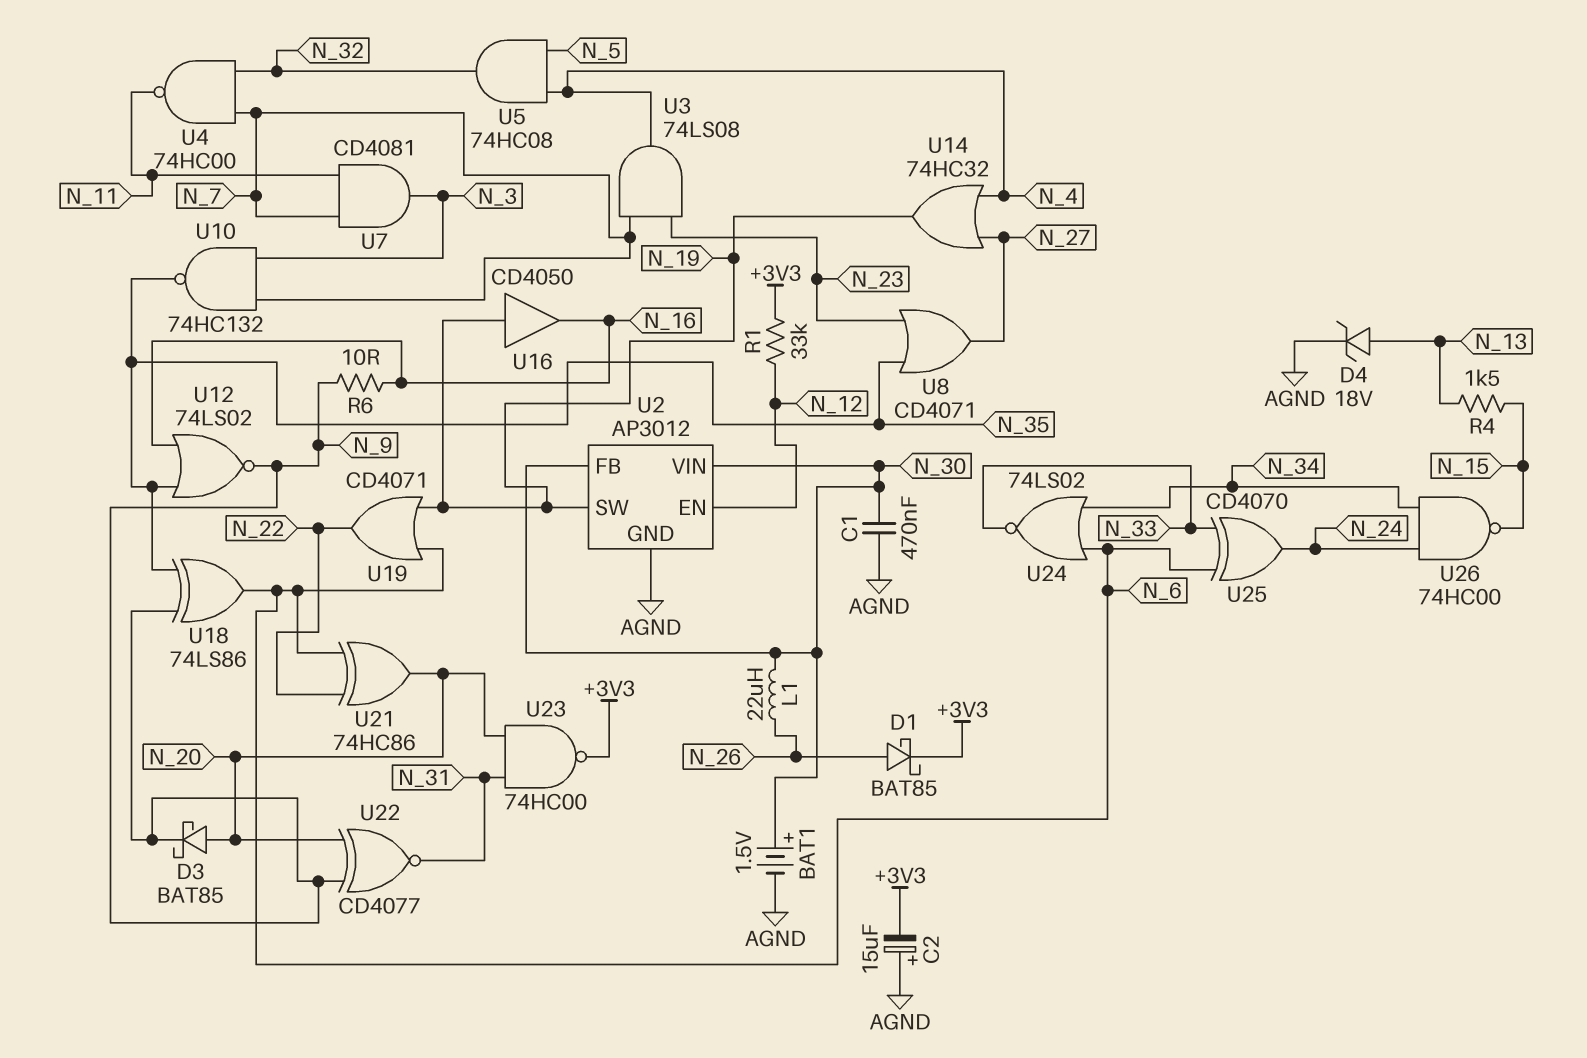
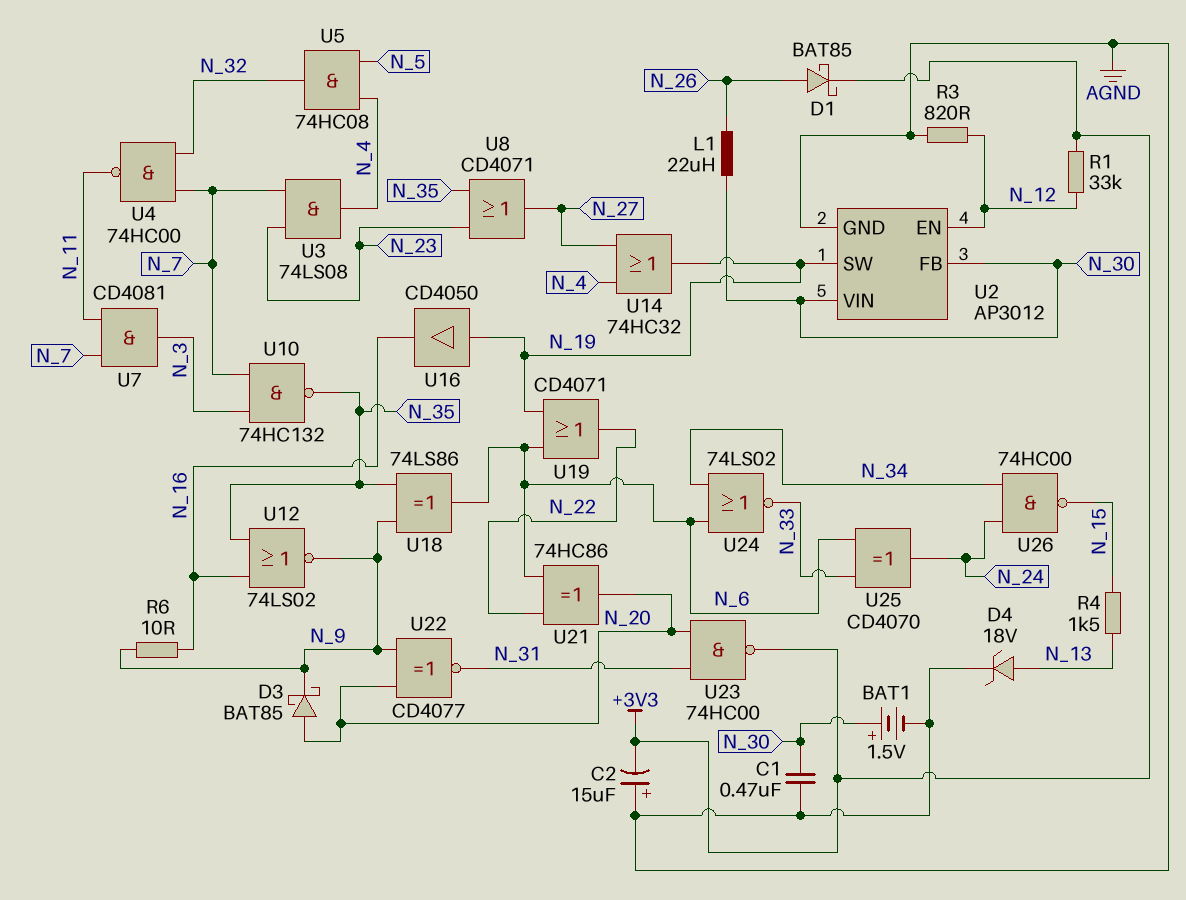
R3: none -> 820 (AGND, N_12)

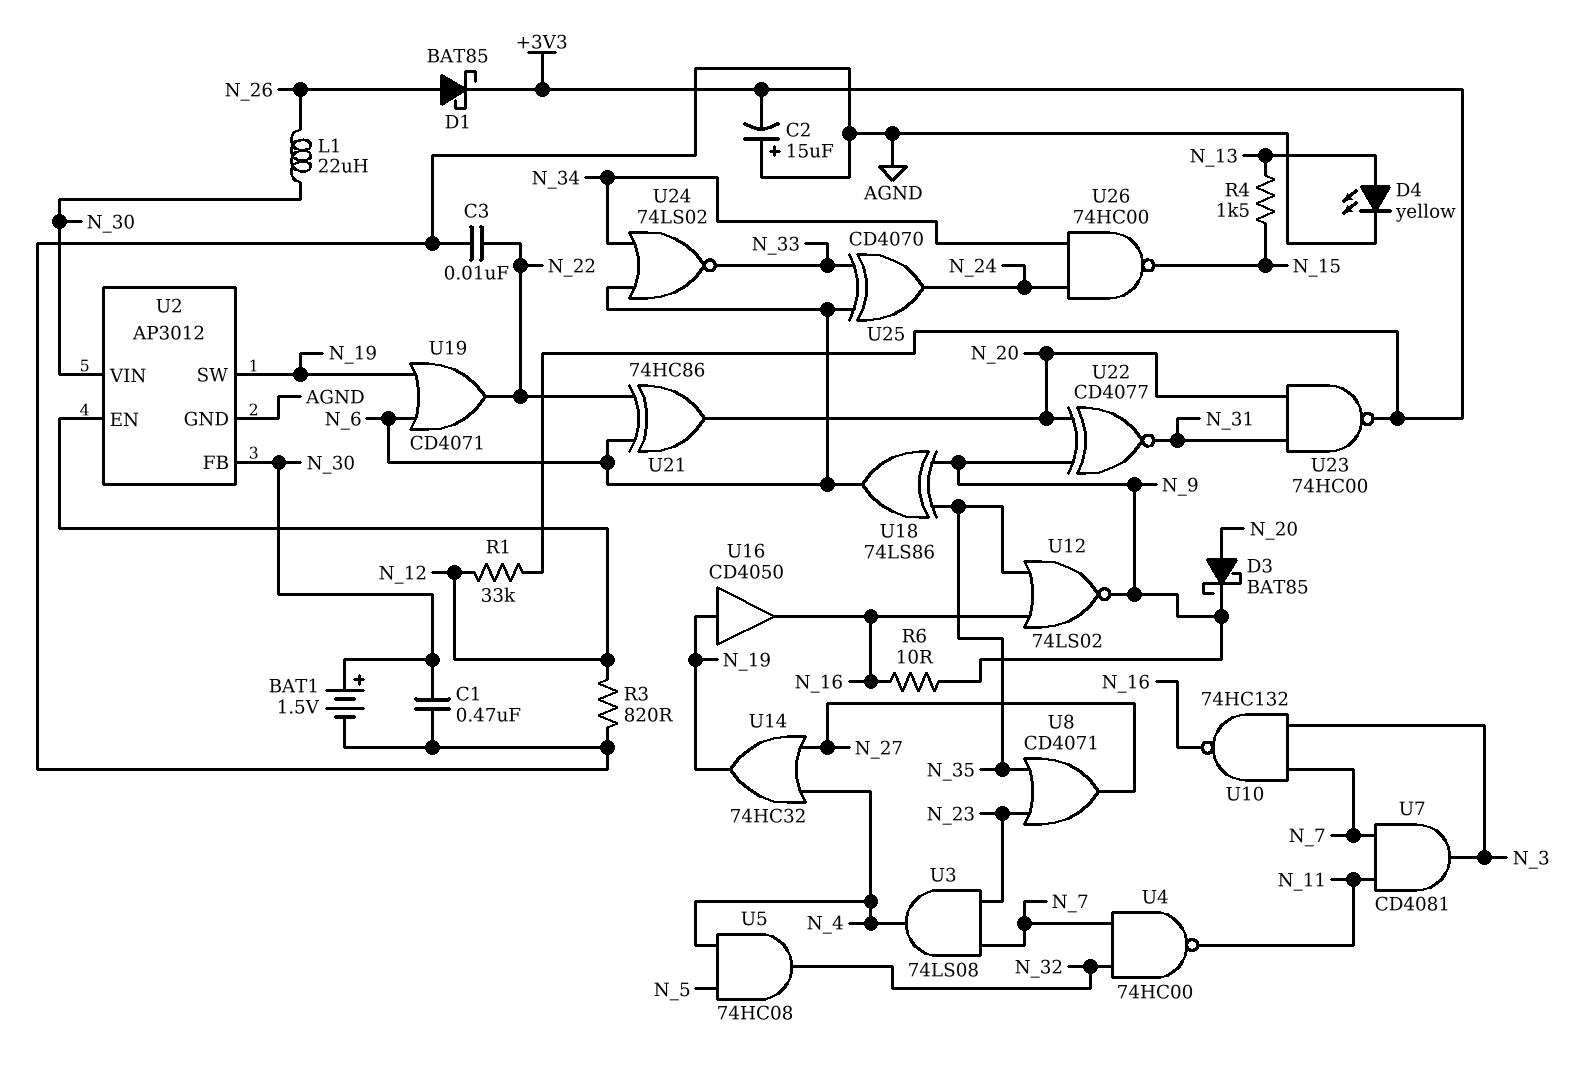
C3: none -> 10nF (AGND, N_22)
D4: zener 18V (A N_13, K AGND) -> LED yellow (A N_13, K AGND)
U10: NAND 74HC132 (in N_3, in N_7, out N_35) -> NAND 74HC132 (in N_3, in N_7, out N_16)

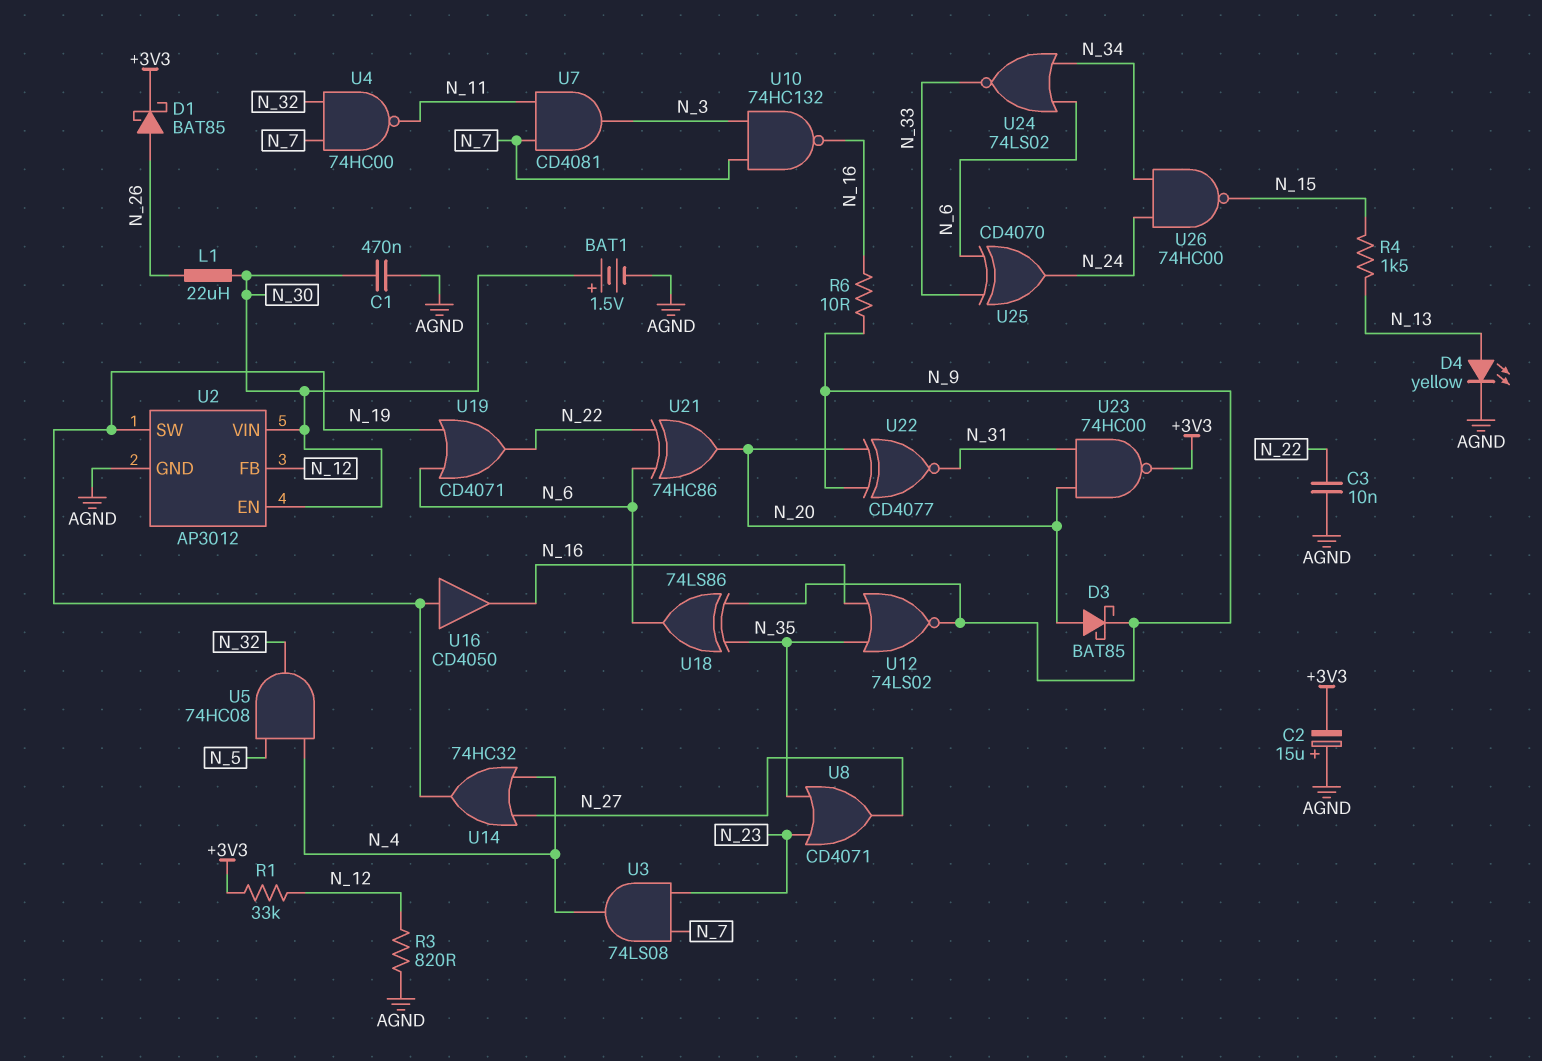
U2 pin EN: N_12 -> N_30
U2 pin FB: N_30 -> N_12

